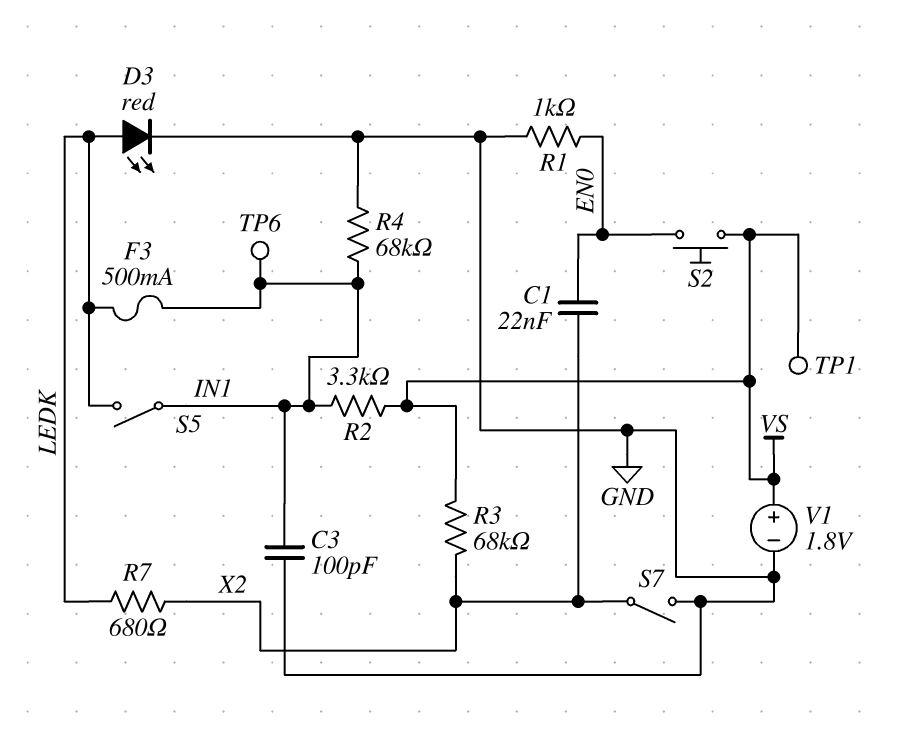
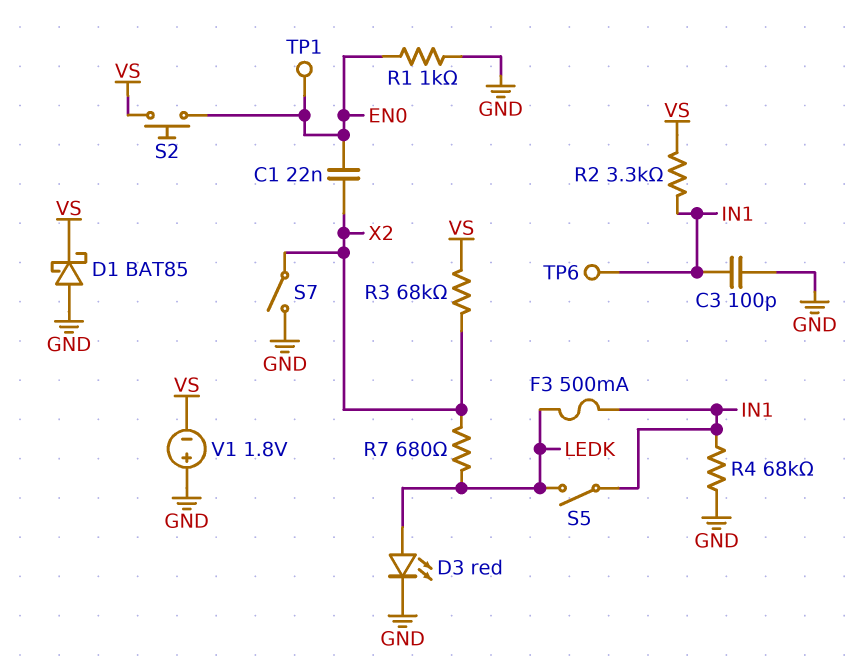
D1: none -> schottky BAT85 (A GND, K VS)
TP1: test point (VS) -> test point (EN0)
V1: 1.8V (plus VS, minus GND) -> 1.8V (plus GND, minus VS)

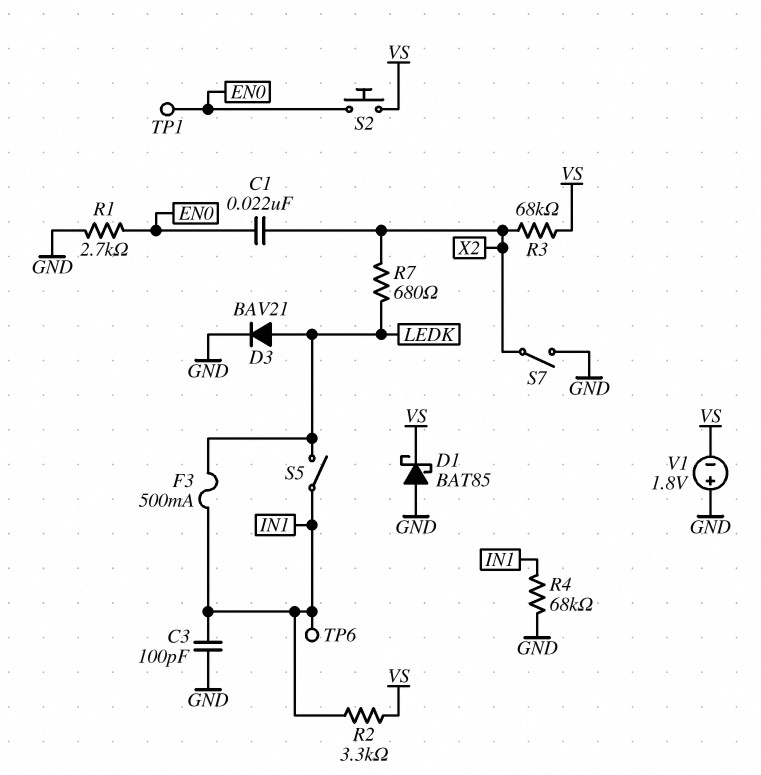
D3: LED red (A LEDK, K GND) -> diode BAV21 (A LEDK, K GND)
R1: 1k (EN0, GND) -> 2.7k (EN0, GND)

